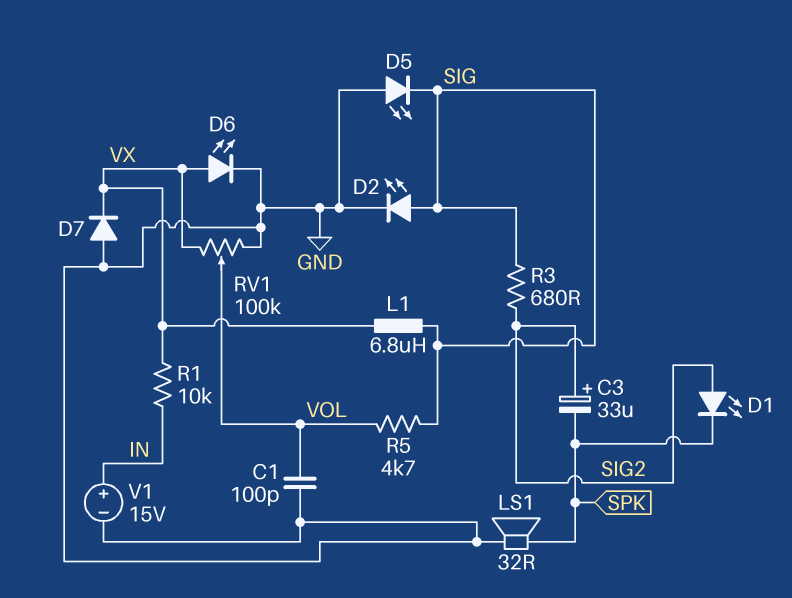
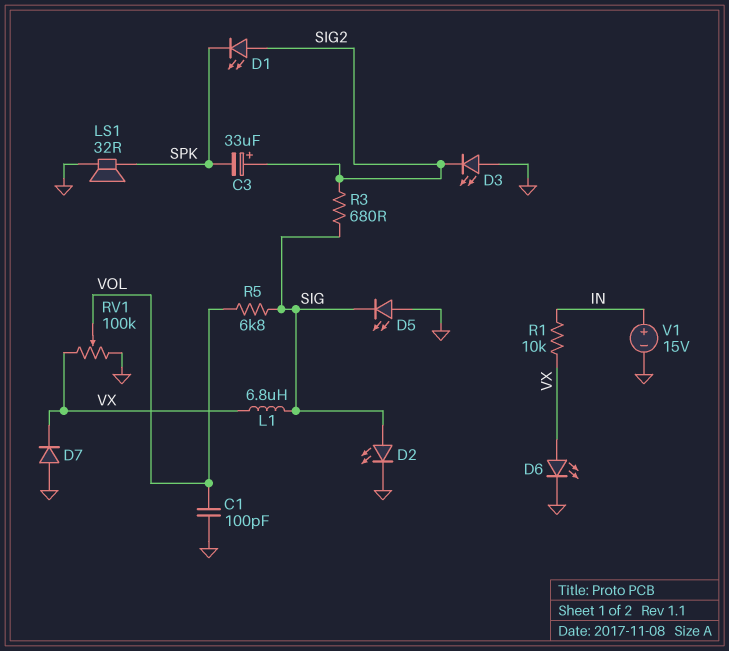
D3: none -> LED (A GND, K SIG2)
R5: 4.7k (SIG, VOL) -> 6.8k (SIG, VOL)

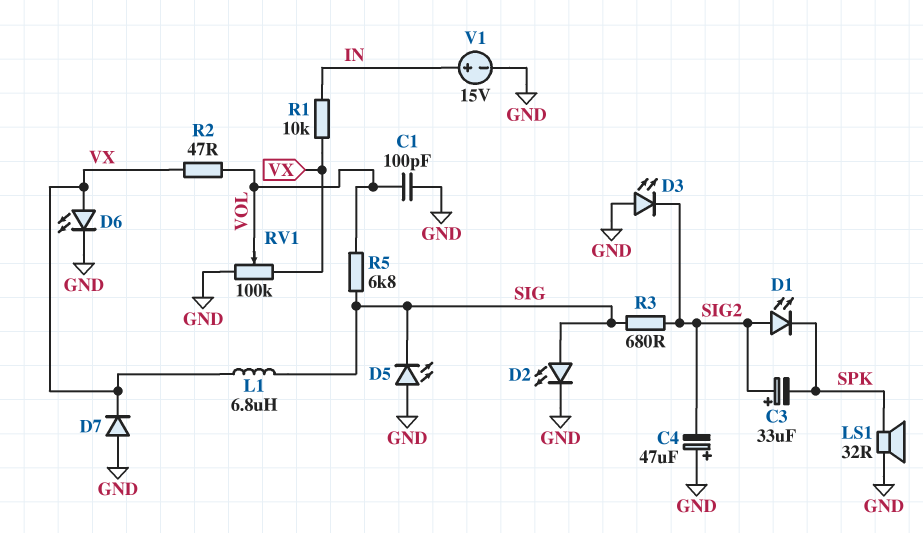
C4: none -> 47uF (plus GND, minus SIG2)
R2: none -> 47 (VOL, VX)

